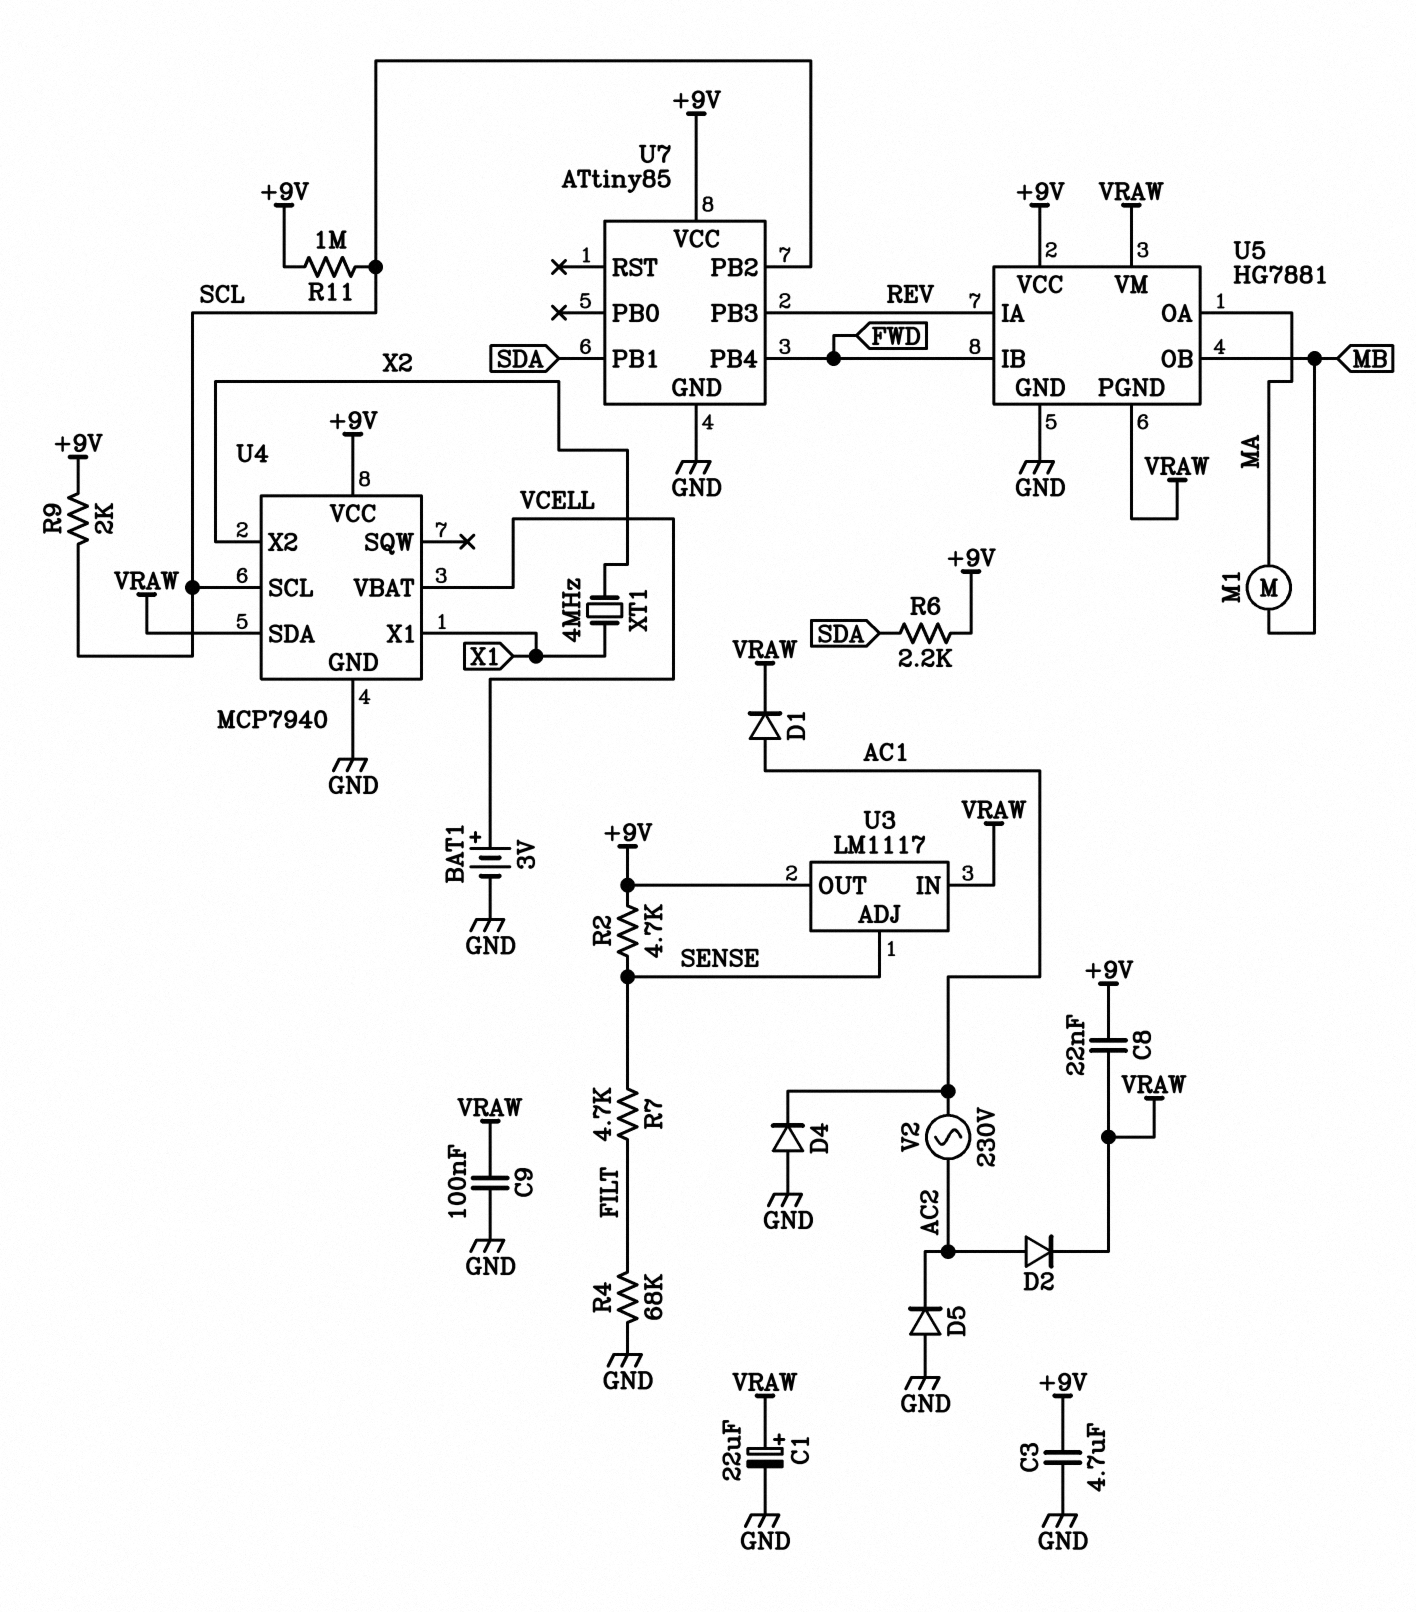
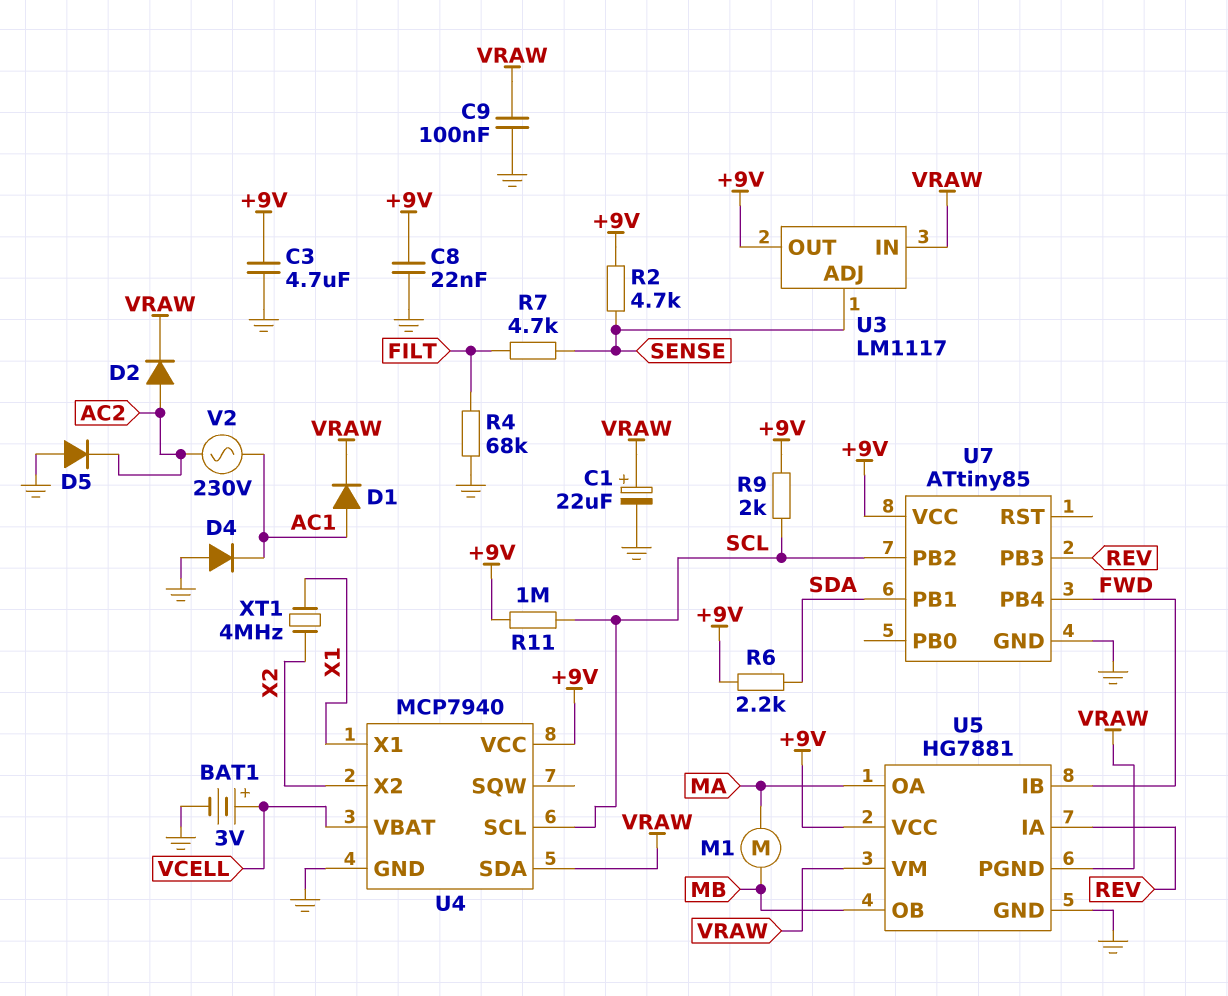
C8: 22nF (+9V, VRAW) -> 22nF (+9V, GND)

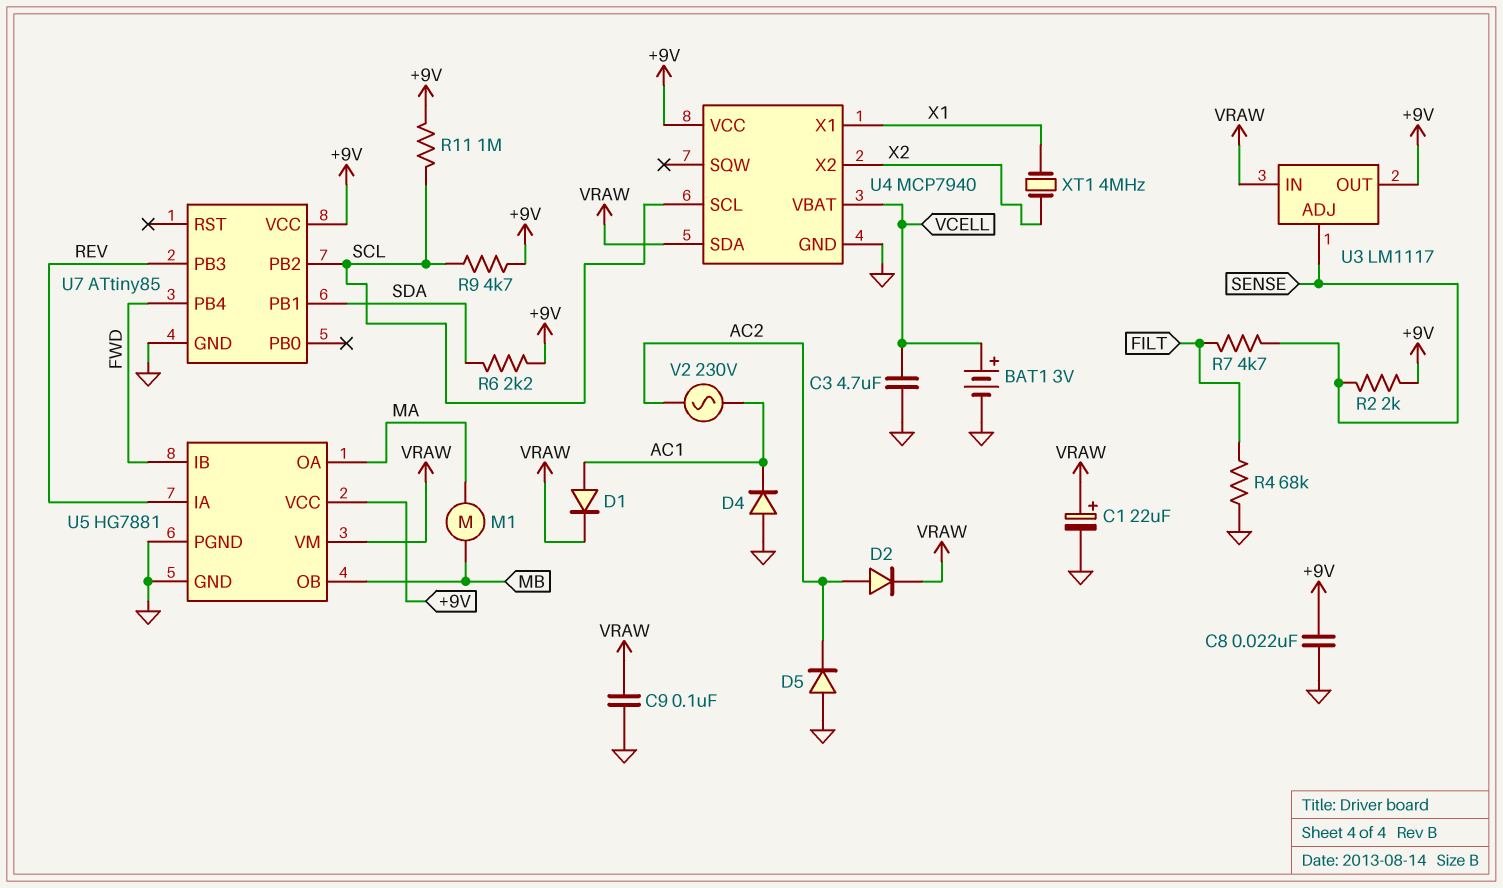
C3: 4.7uF (+9V, GND) -> 4.7uF (GND, VCELL)
R2: 4.7k (+9V, SENSE) -> 2k (+9V, SENSE)
R9: 2k (+9V, SCL) -> 4.7k (+9V, SCL)
U5 pin PGND: VRAW -> GND

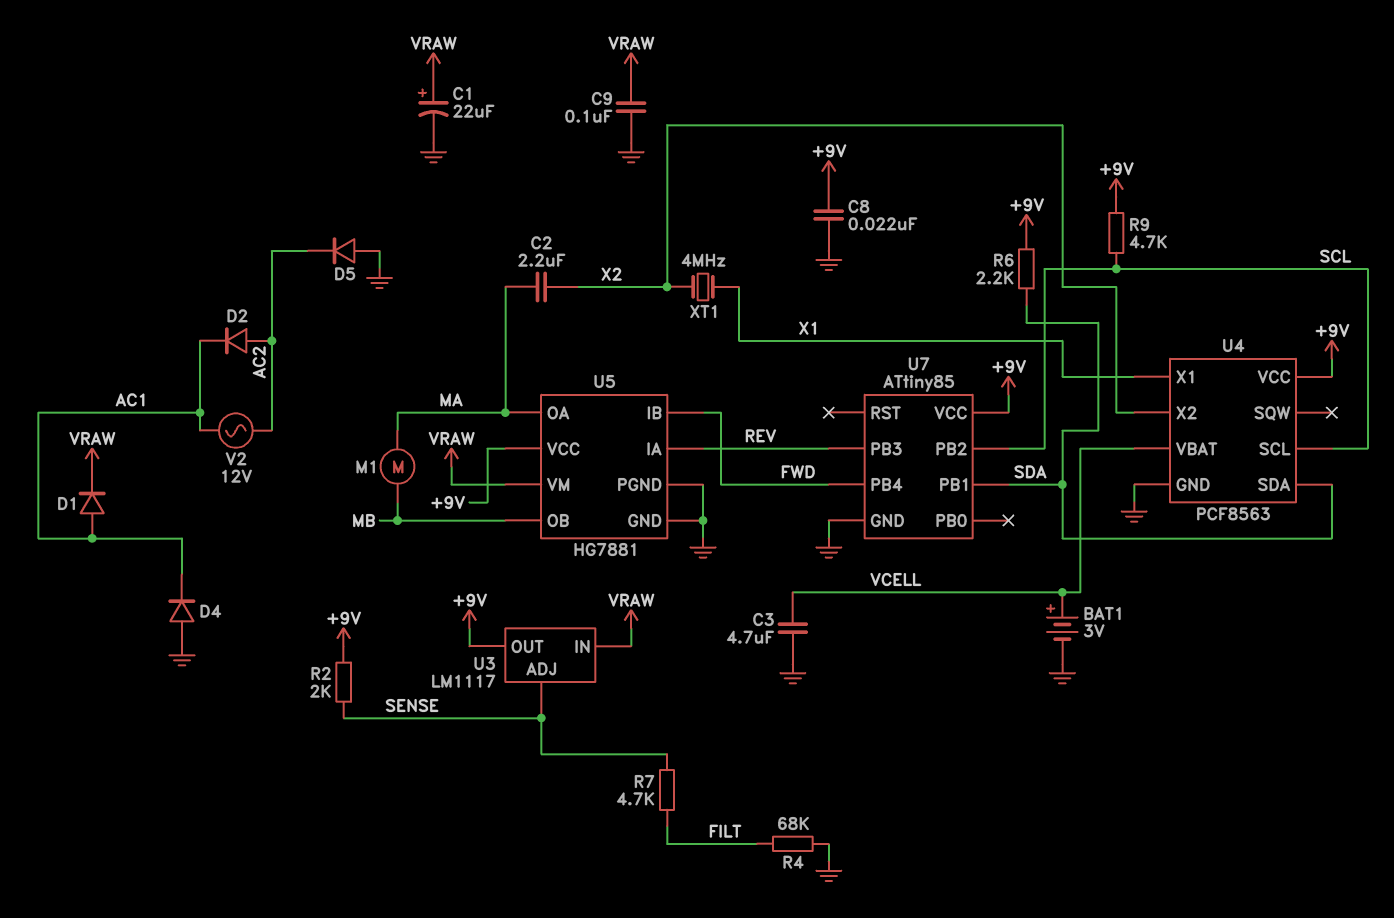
C2: none -> 2.2uF (MA, X2)
D2: diode (A AC2, K VRAW) -> diode (A AC2, K AC1)
R11: 1M (+9V, SCL) -> none
U4: MCP7940 -> PCF8563
U4 pin SDA: VRAW -> SDA
V2: AC 230V (AC1, AC2) -> AC 12V (AC1, AC2)

